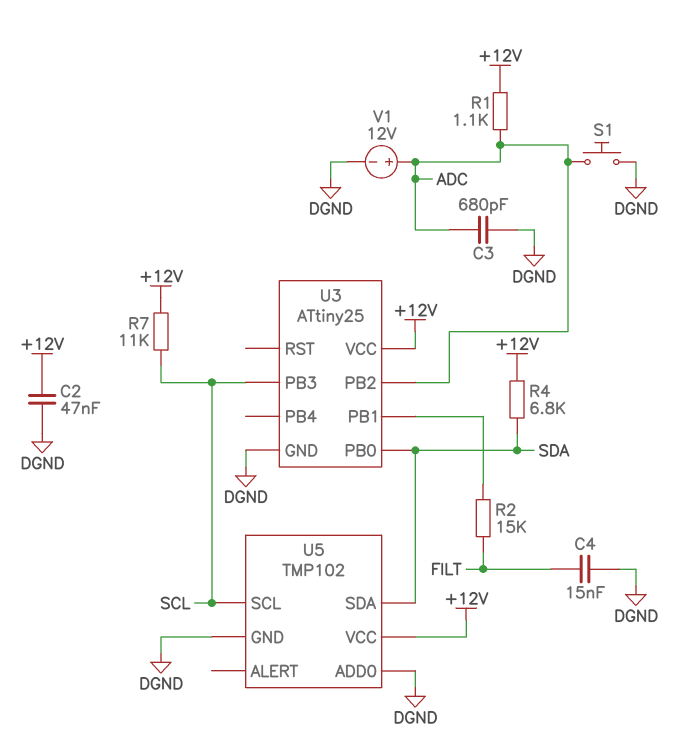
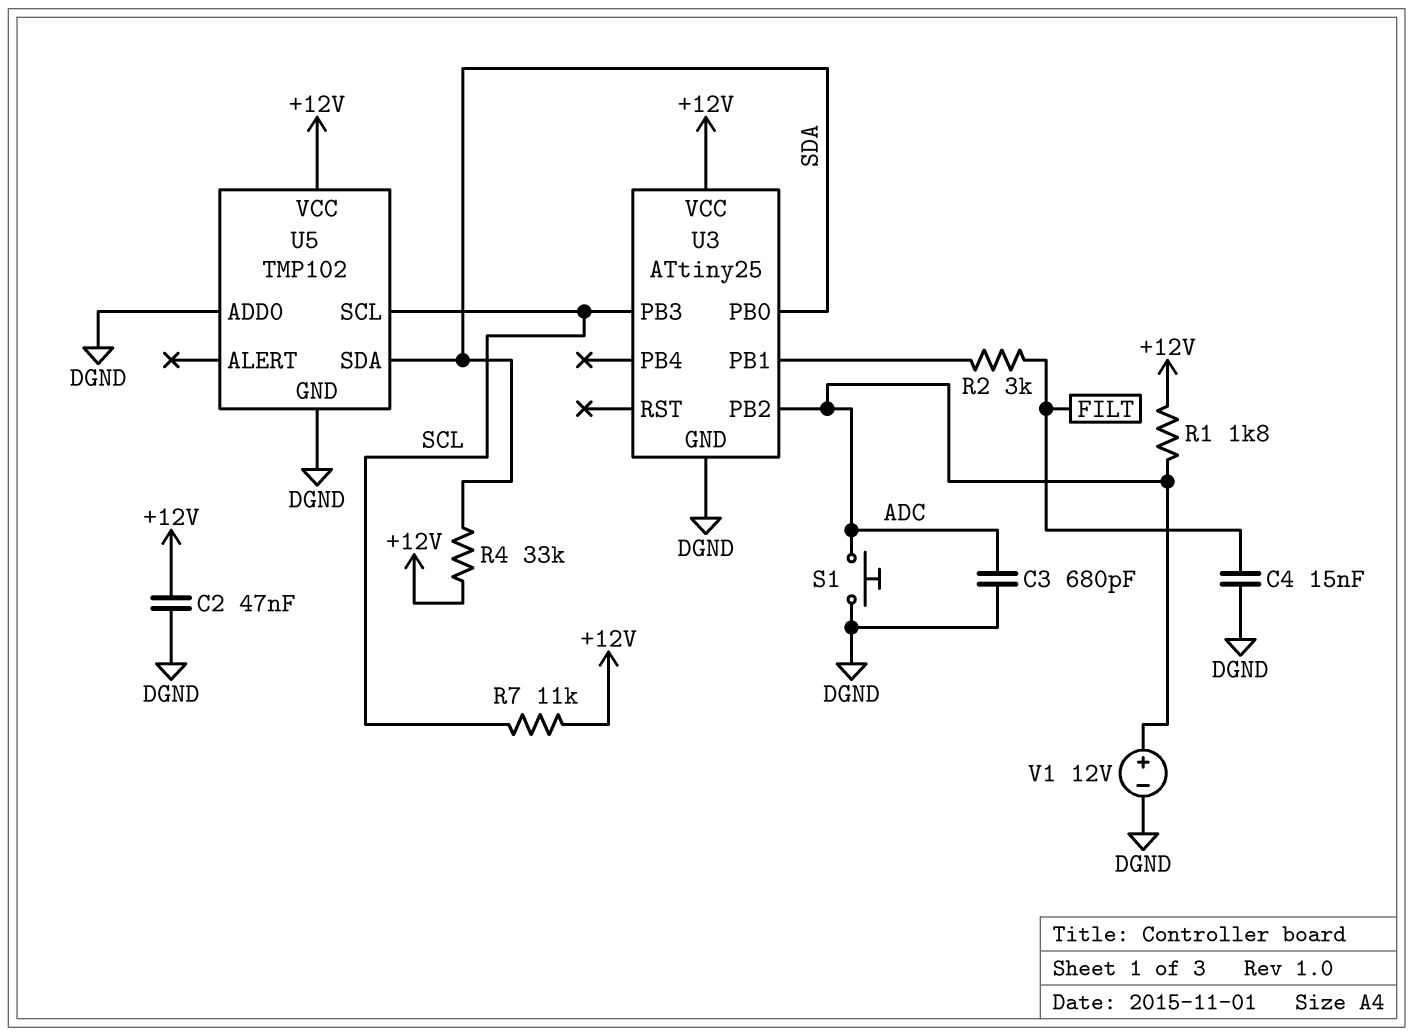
R1: 1.1k (+12V, ADC) -> 1.8k (+12V, ADC)
R2: 15k (FILT, U3/PB1) -> 3k (FILT, U3/PB1)
R4: 6.8k (+12V, SDA) -> 33k (+12V, SDA)

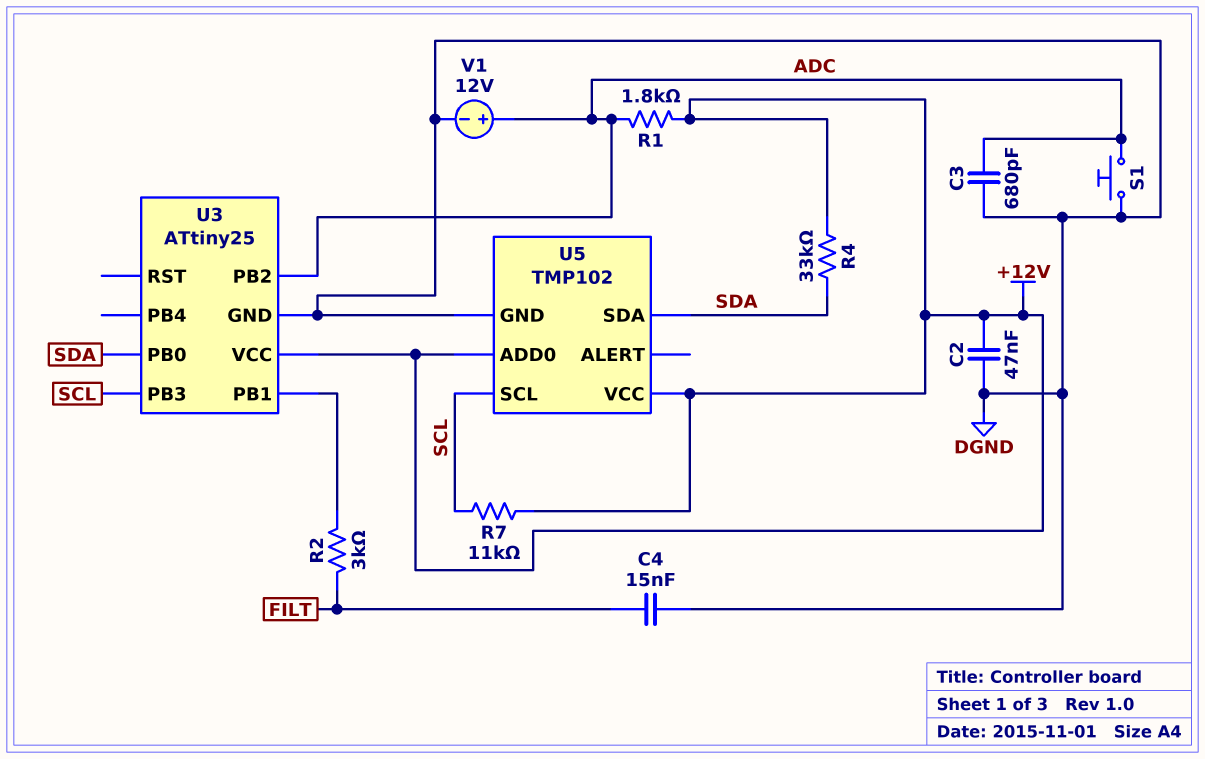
U5 pin ADD0: DGND -> +12V

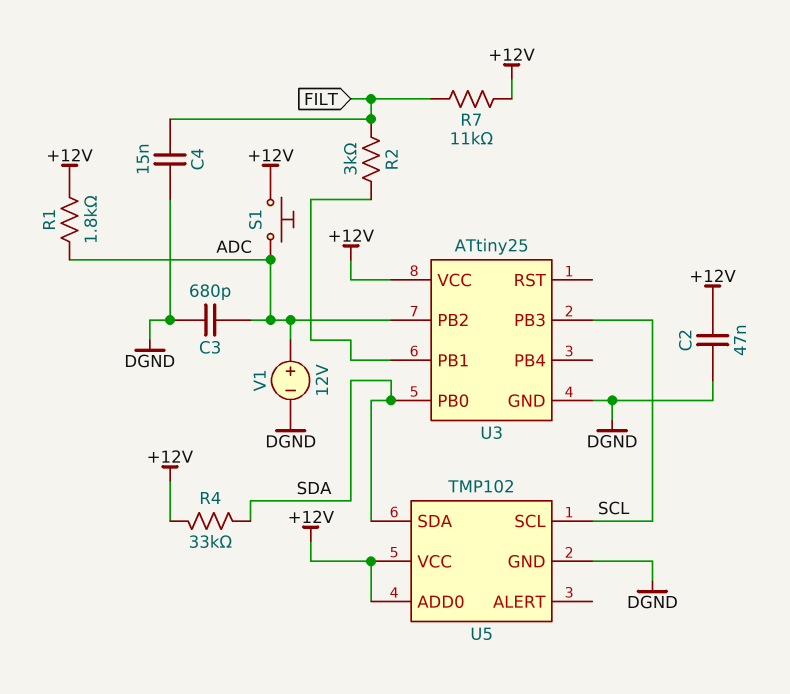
R7: 11k (+12V, SCL) -> 11k (+12V, FILT)
S1: button (ADC, DGND) -> button (+12V, ADC)

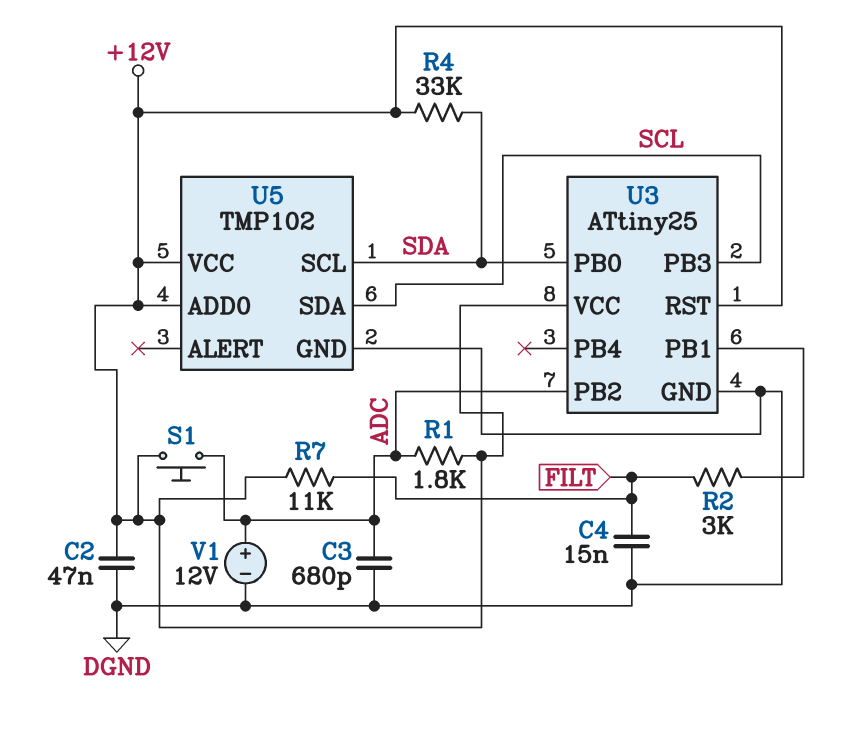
U3 pin RST: none -> +12V
U5 pin SCL: SCL -> SDA
U5 pin SDA: SDA -> SCL

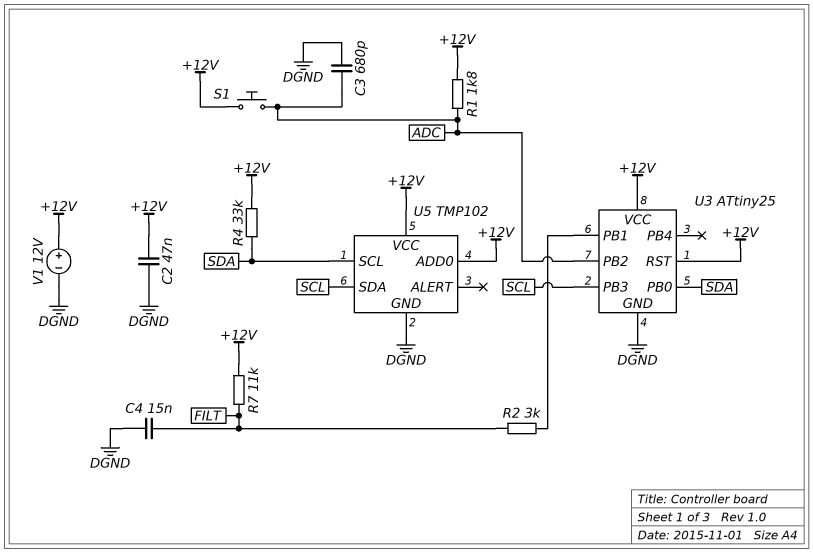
V1: 12V (plus ADC, minus DGND) -> 12V (plus +12V, minus DGND)

